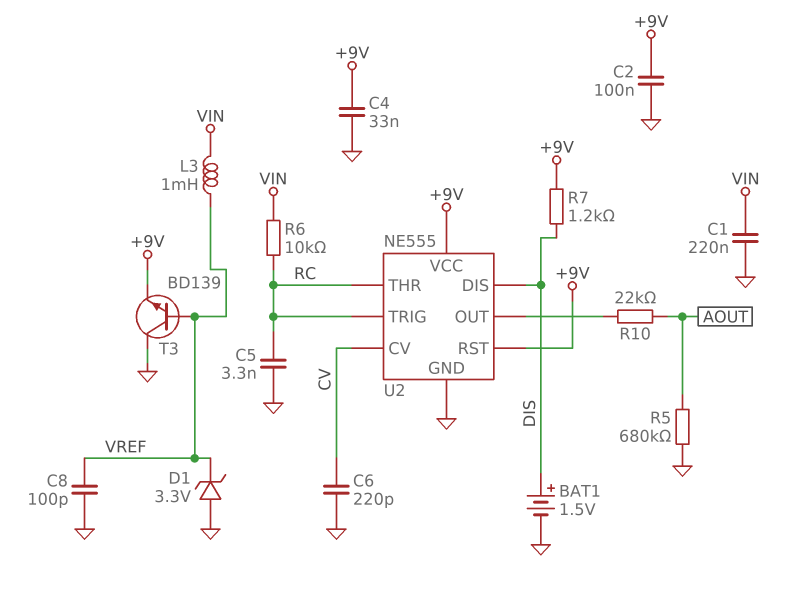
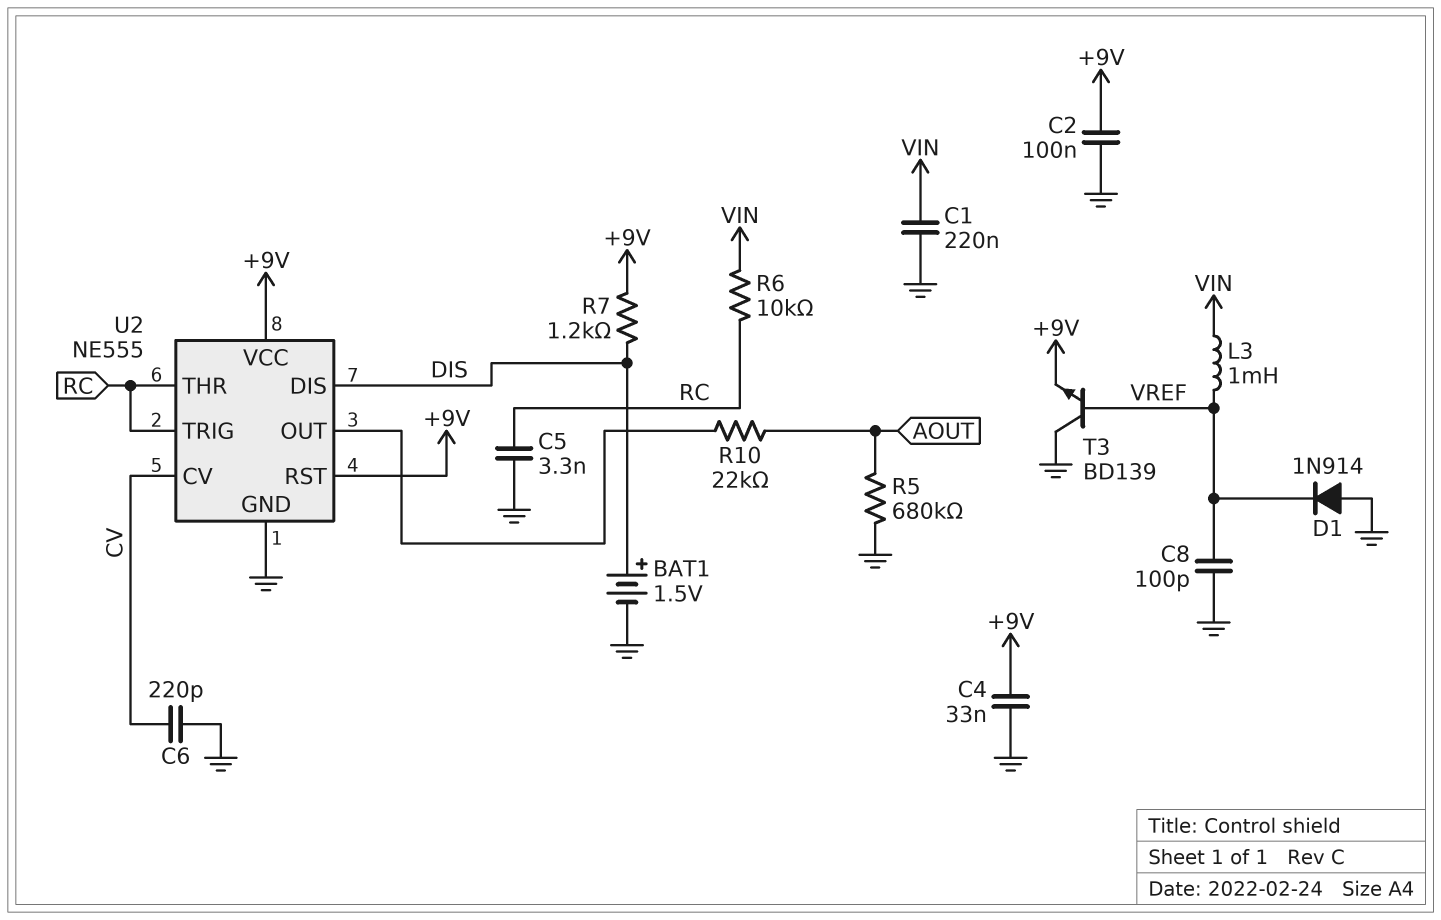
D1: zener 3.3V (A GND, K VREF) -> diode 1N914 (A GND, K VREF)

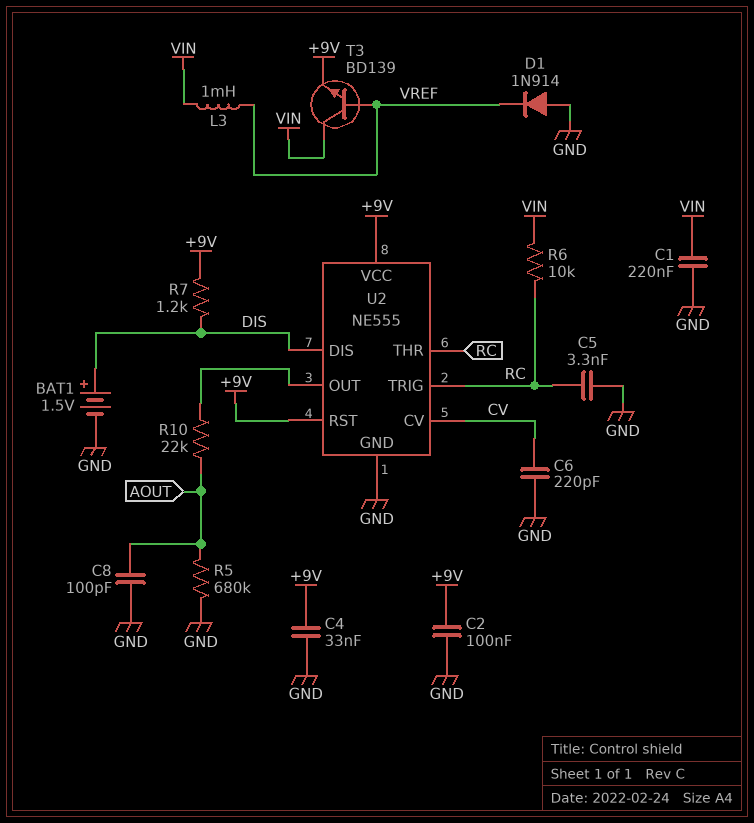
C8: 100pF (GND, VREF) -> 100pF (AOUT, GND)
T3: NPN BD139 (B VREF, C GND, E +9V) -> NPN BD139 (B VREF, C VIN, E +9V)

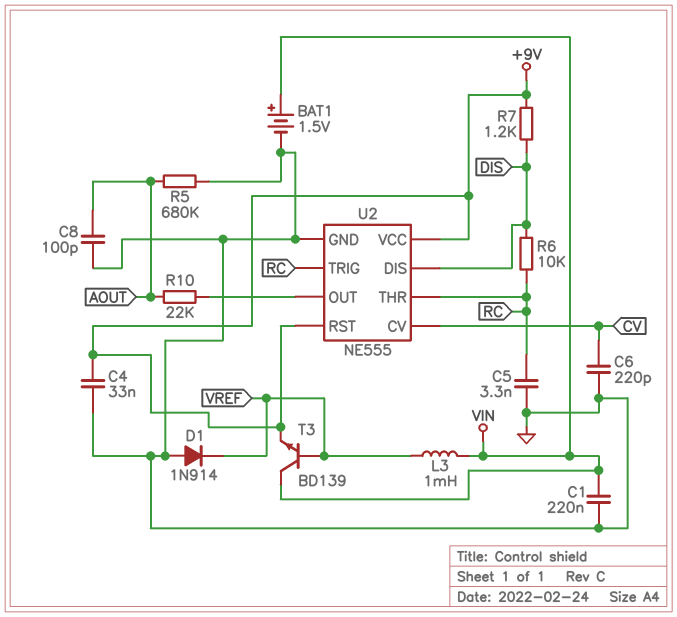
BAT1: 1.5V (plus DIS, minus GND) -> 1.5V (plus VIN, minus GND)
C2: 100nF (+9V, GND) -> none
R6: 10k (RC, VIN) -> 10k (DIS, RC)

